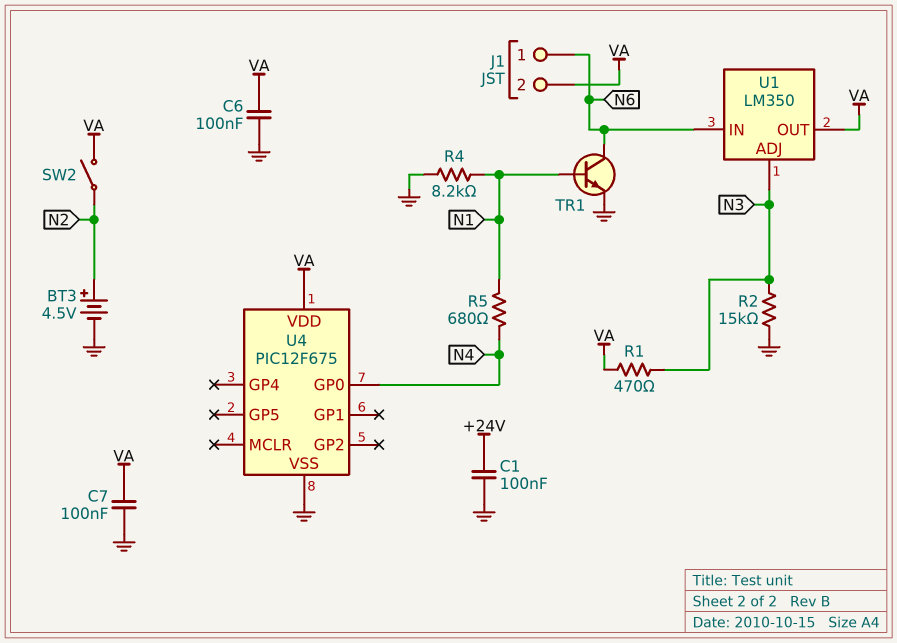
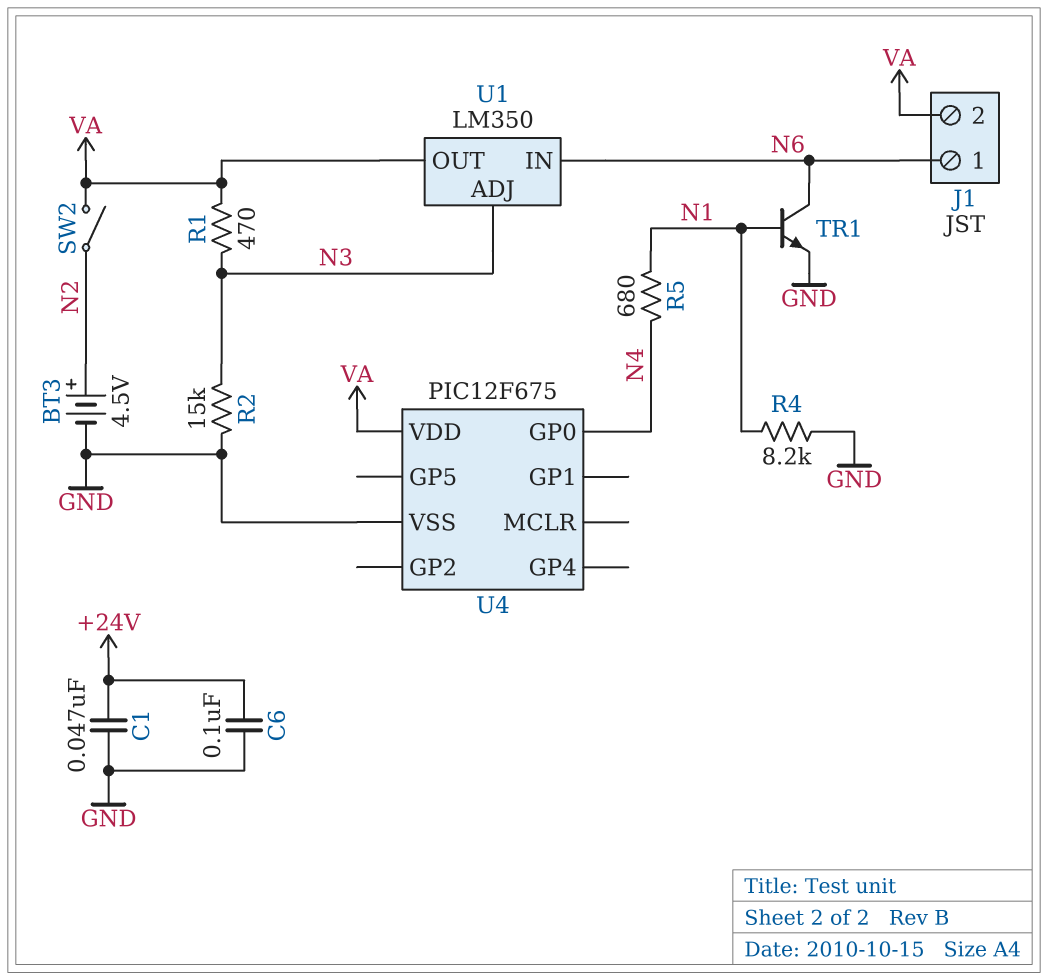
C1: 100nF (+24V, GND) -> 47nF (+24V, GND)
C6: 100nF (GND, VA) -> 100nF (+24V, GND)
C7: 100nF (GND, VA) -> none

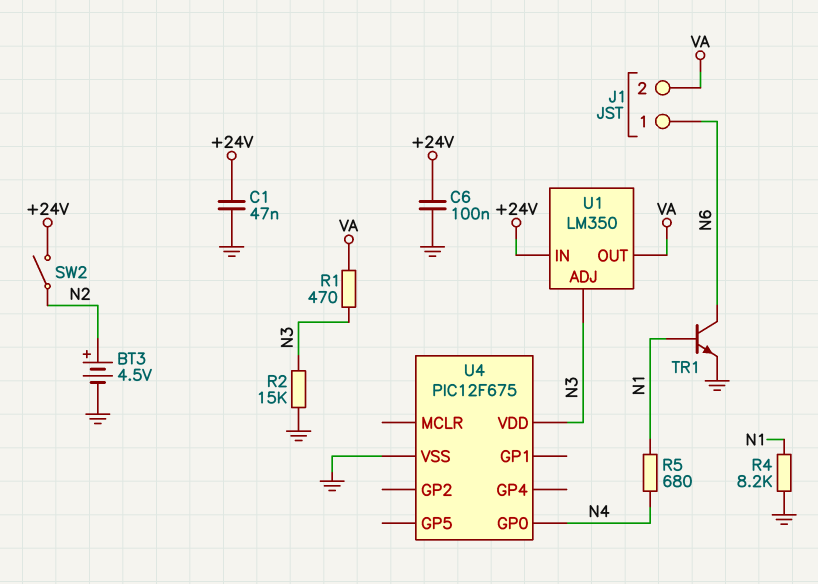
SW2: switch (N2, VA) -> switch (+24V, N2)
U1 pin IN: N6 -> +24V
U4 pin VDD: VA -> N3

